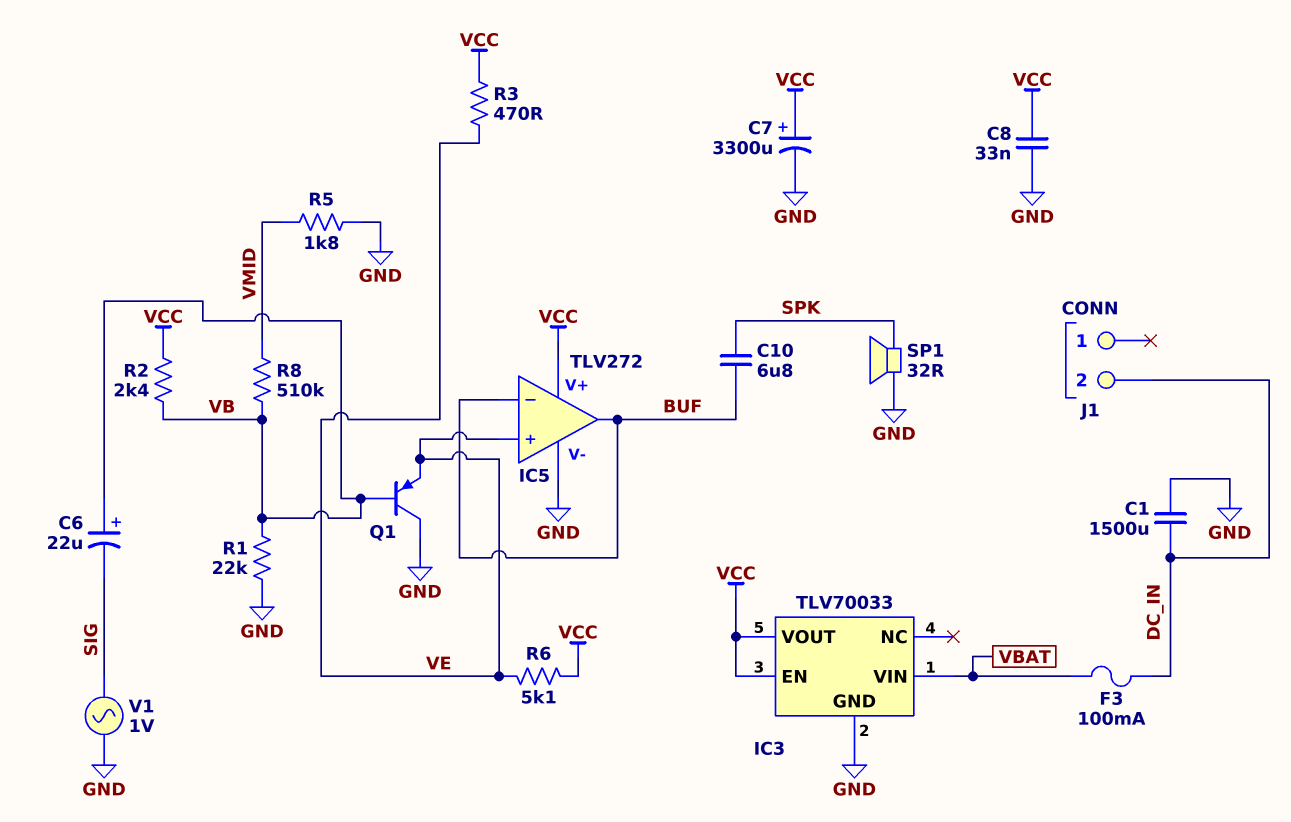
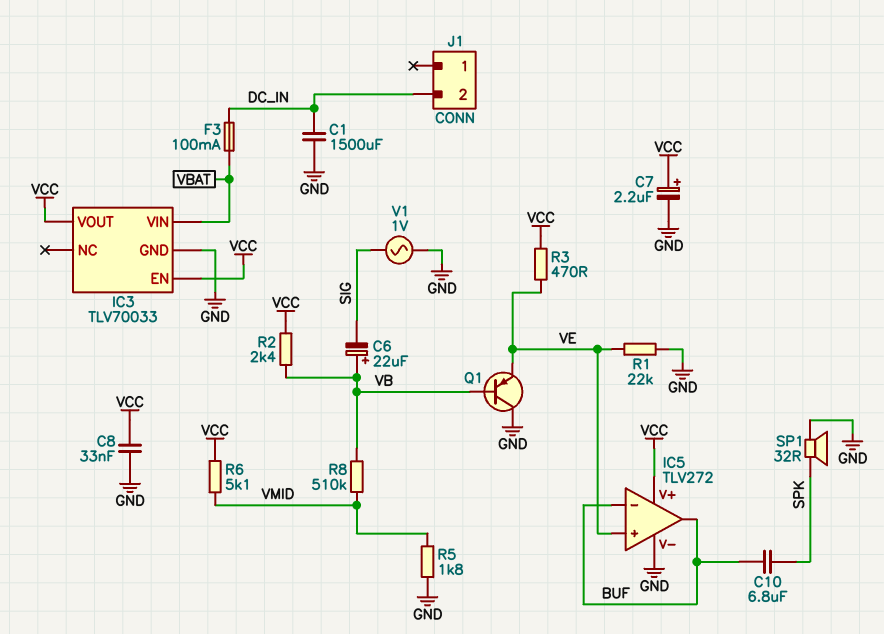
C7: 3300uF (plus VCC, minus GND) -> 2.2uF (plus VCC, minus GND)
R1: 22k (GND, VB) -> 22k (GND, VE)
R6: 5.1k (VCC, VE) -> 5.1k (VCC, VMID)

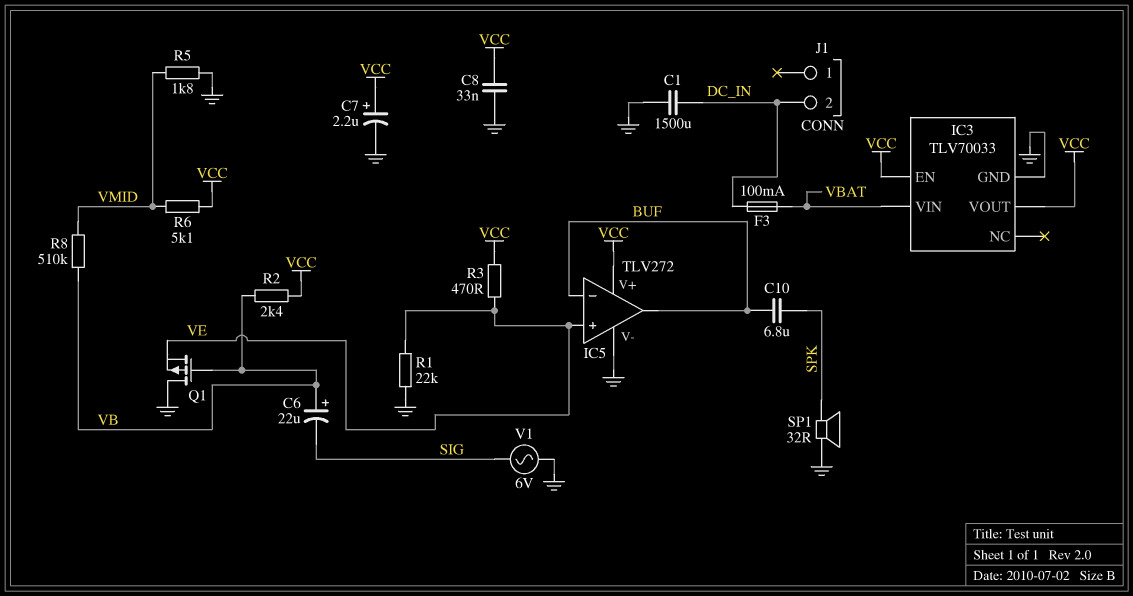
Q1: PNP (B VB, C GND, E VE) -> PMOS (G VB, D GND, S VE)
V1: AC 1V (GND, SIG) -> AC 6V (GND, SIG)

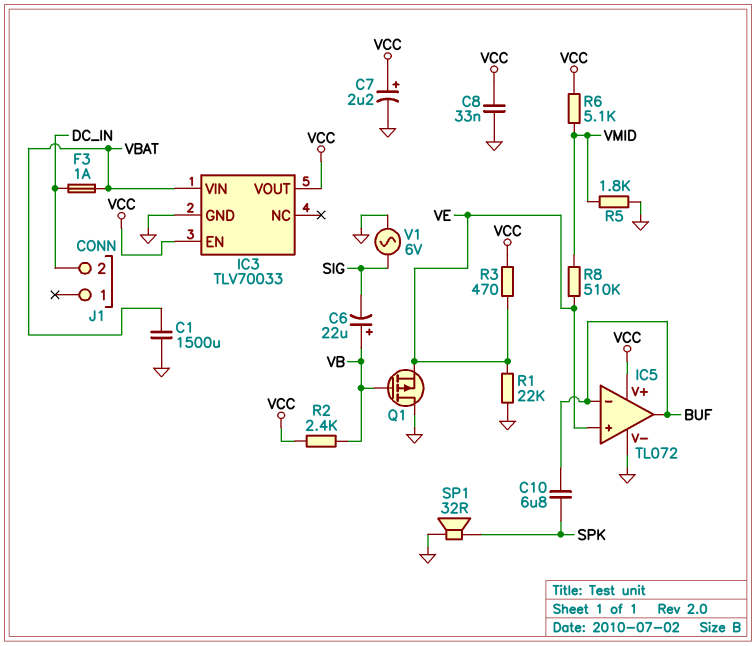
C1: 1500uF (DC_IN, GND) -> 1500uF (GND, VBAT)
F3: 100mA (DC_IN, VBAT) -> 1A (DC_IN, VBAT)
IC5: TLV272 -> TL072
R8: 510k (VB, VMID) -> 510k (VE, VMID)

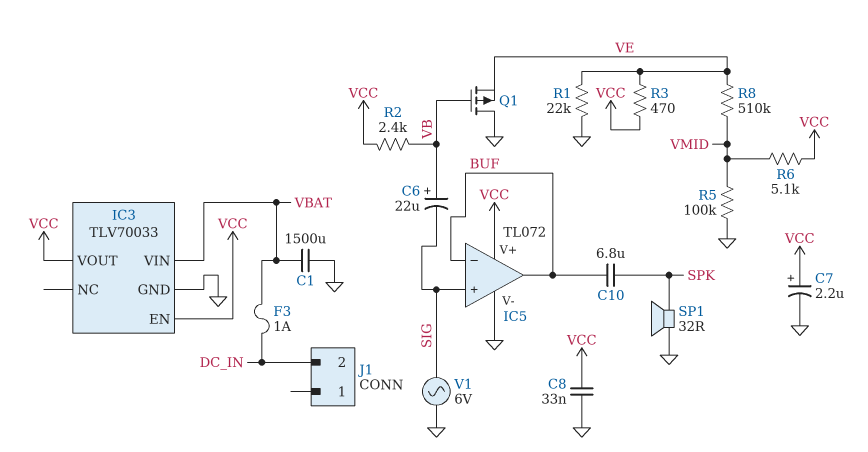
IC5 pin in+: VE -> SIG
R5: 1.8k (GND, VMID) -> 100k (GND, VMID)

